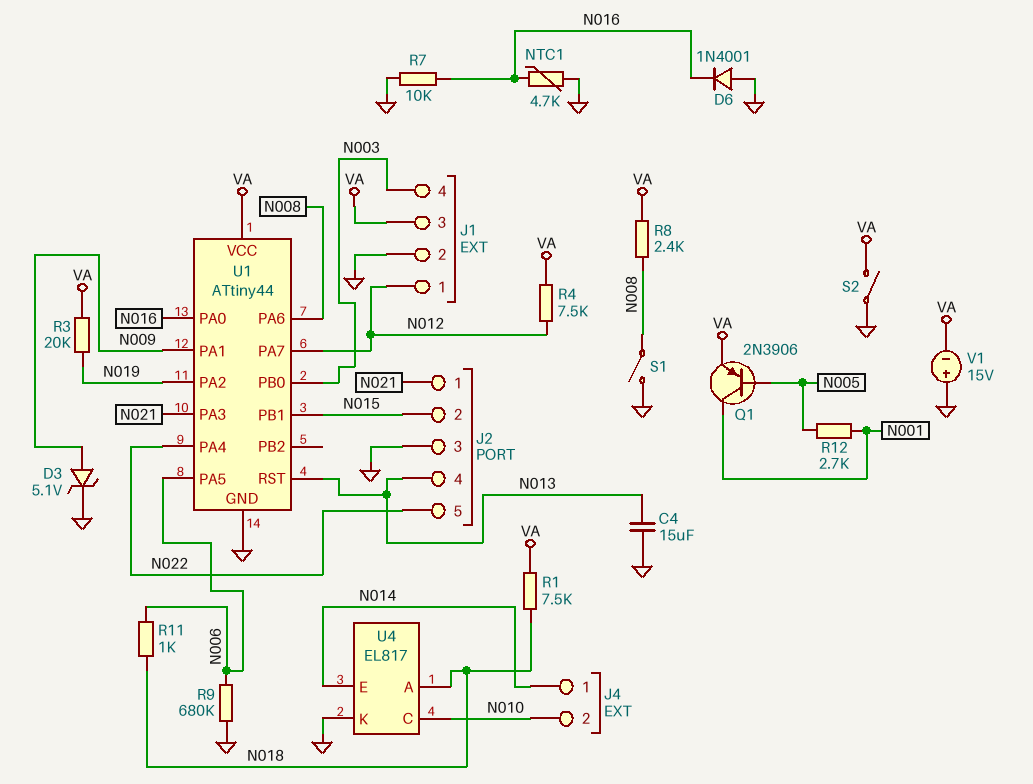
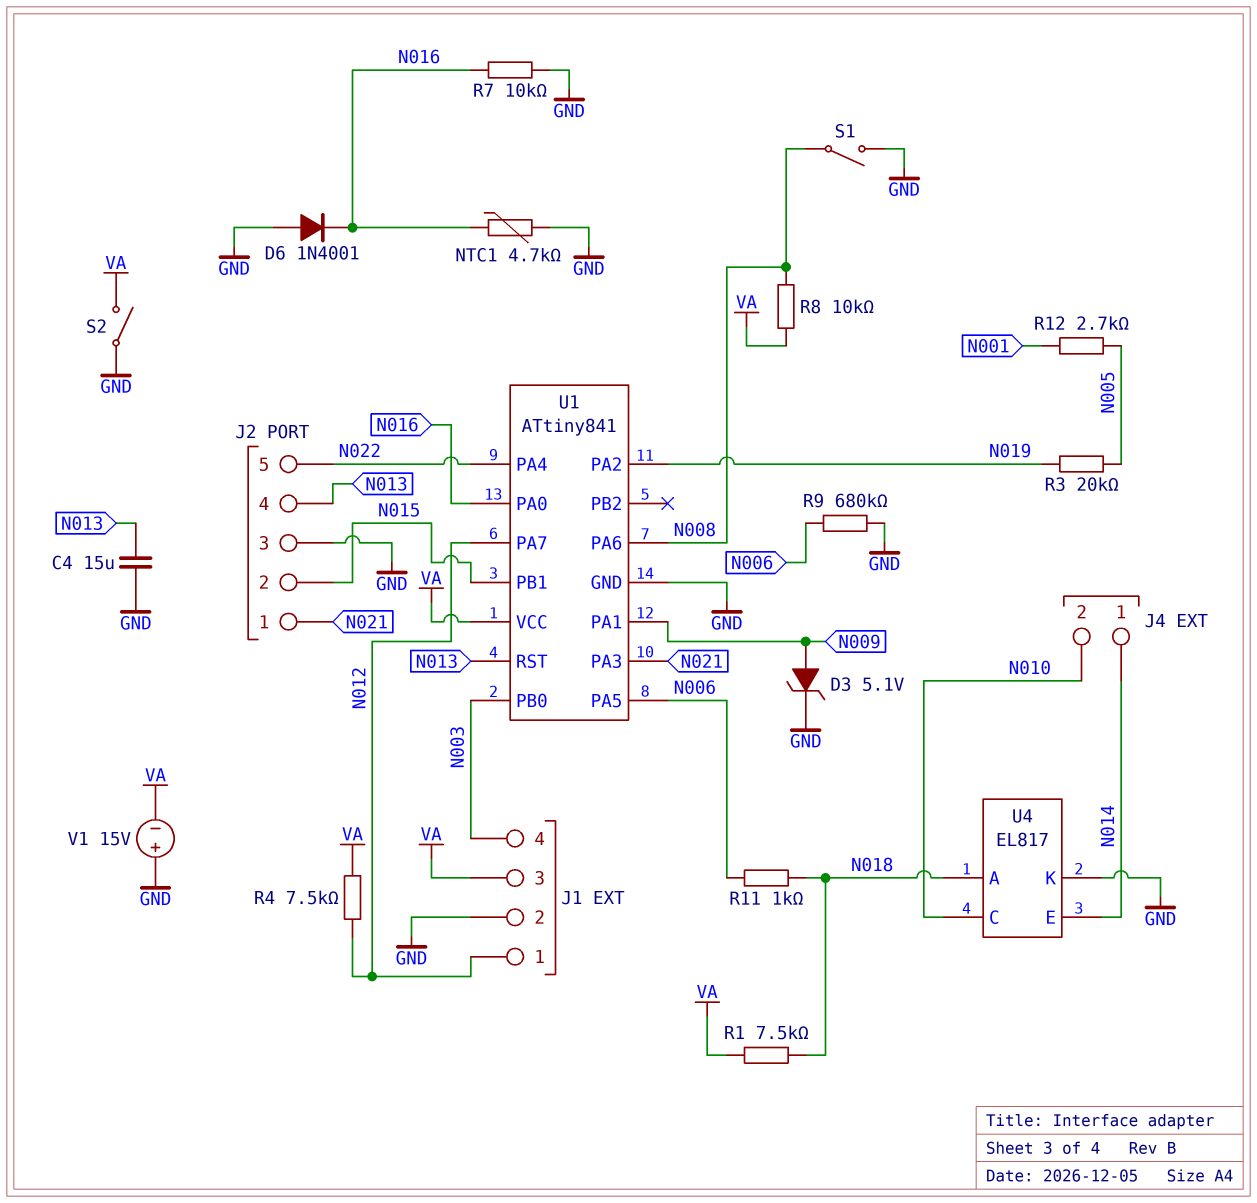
Q1: PNP 2N3906 (B N005, C N001, E VA) -> none
R3: 20k (N019, VA) -> 20k (N005, N019)
R8: 2.4k (N008, VA) -> 10k (N008, VA)
U1: ATtiny44 -> ATtiny841

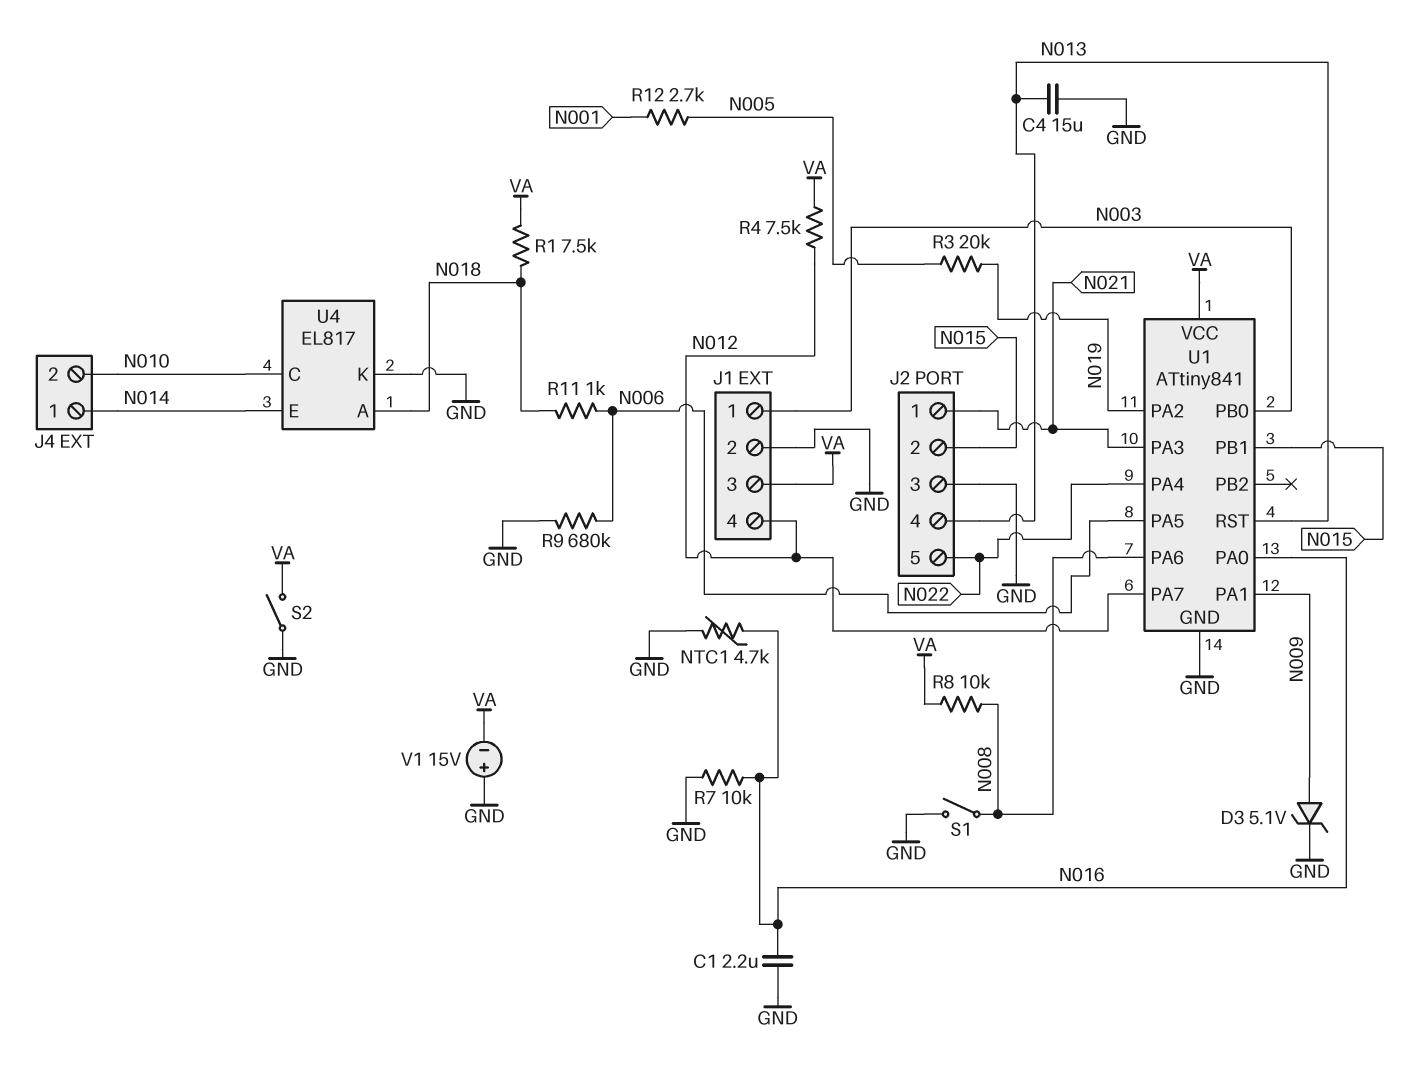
C1: none -> 2.2uF (GND, N016)
D6: diode 1N4001 (A GND, K N016) -> none
J1 pin 1: N012 -> N003
J1 pin 4: N003 -> N012

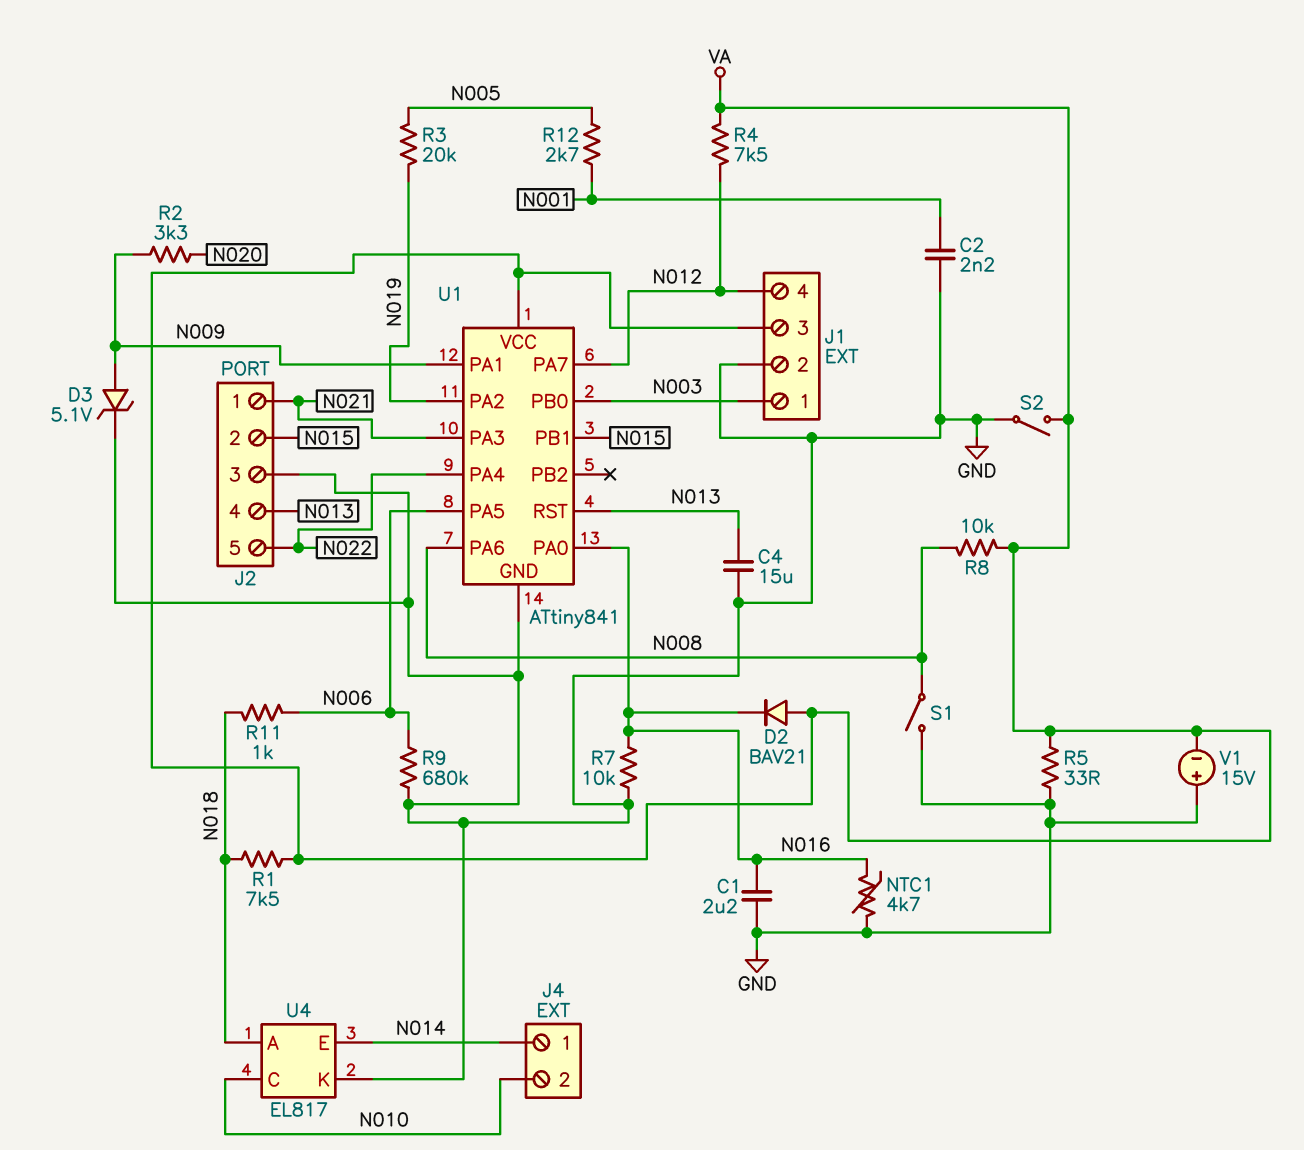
C2: none -> 2.2nF (GND, N001)
D2: none -> diode BAV21 (A VA, K N016)
R2: none -> 3.3k (N009, N020)
R5: none -> 33 (GND, VA)

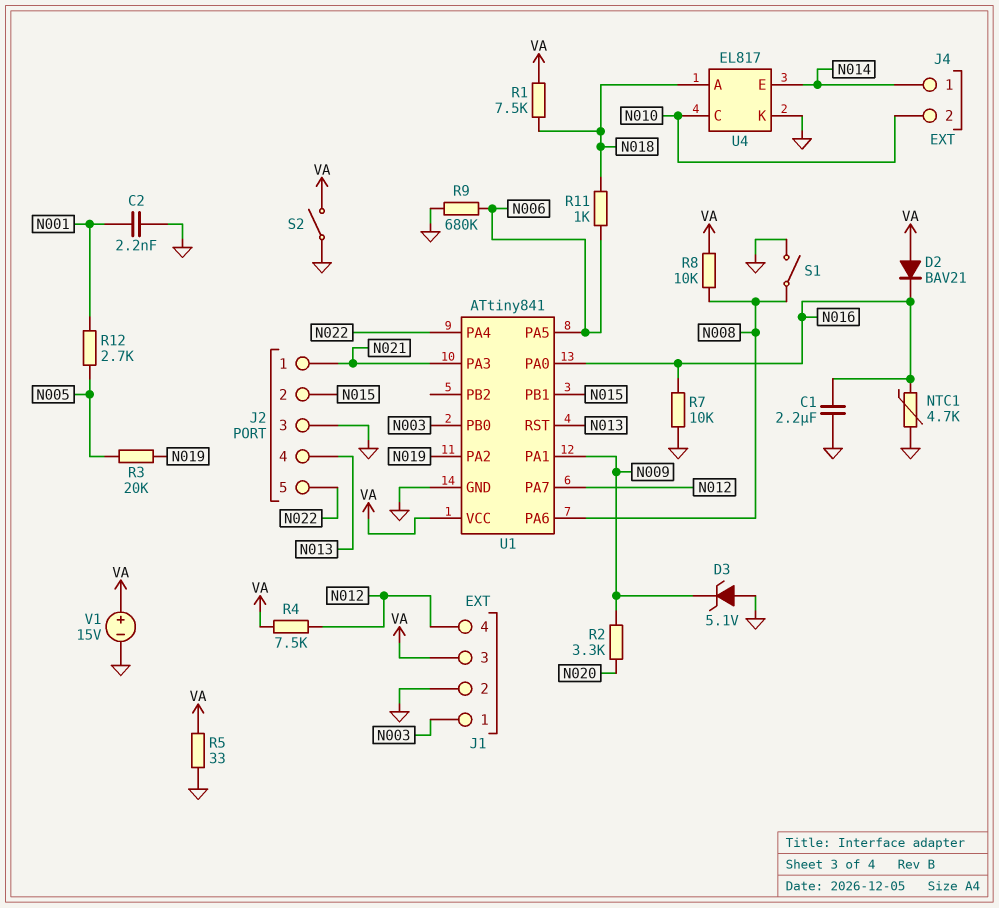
C4: 15uF (GND, N013) -> none
D3: zener 5.1V (A N009, K GND) -> zener 5.1V (A GND, K N009)
V1: 15V (plus GND, minus VA) -> 15V (plus VA, minus GND)

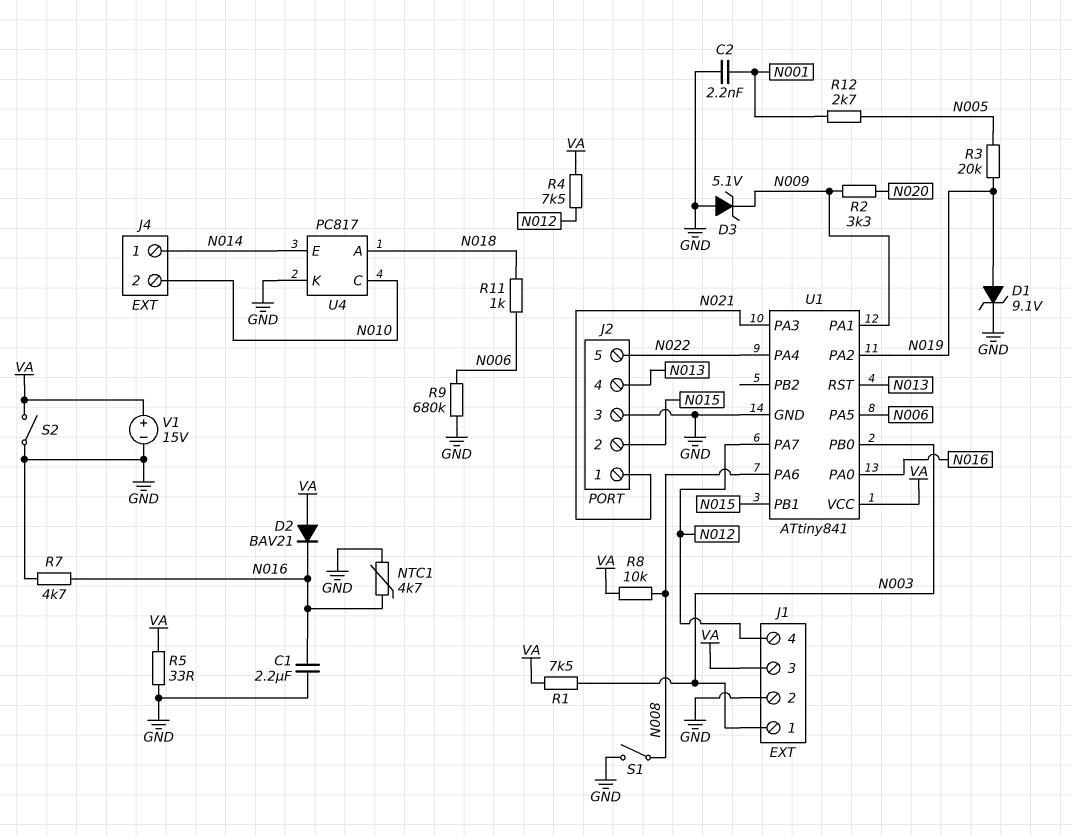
D1: none -> zener 9.1V (A N019, K GND)
R1: 7.5k (N018, VA) -> 7.5k (N003, VA)
R7: 10k (GND, N016) -> 4.7k (GND, N016)
U4: EL817 -> PC817

